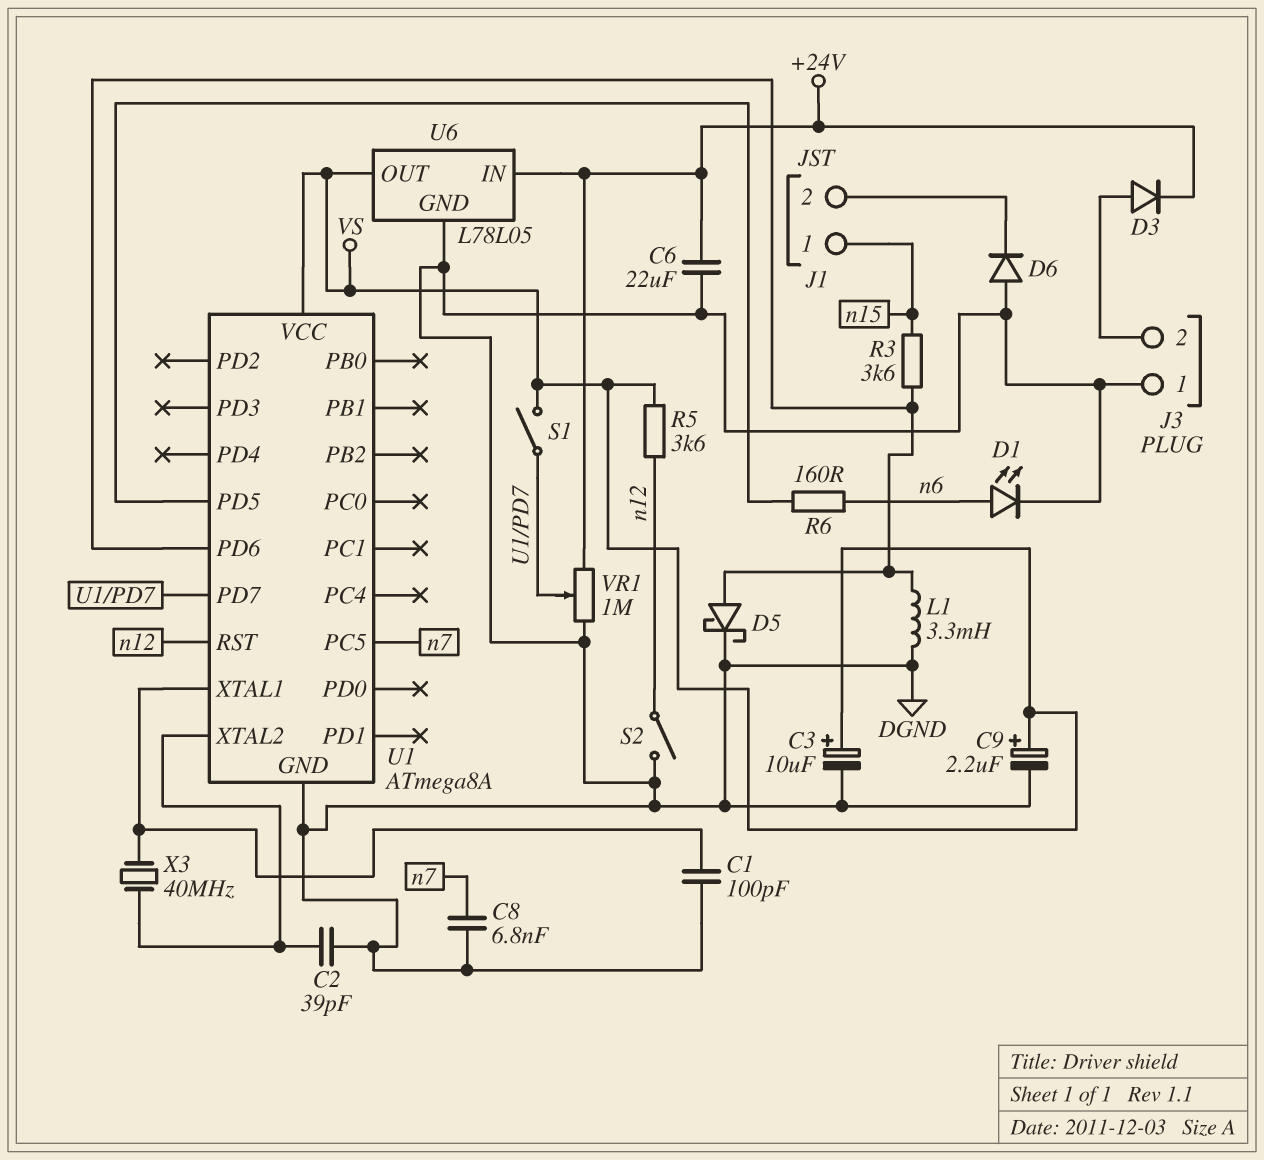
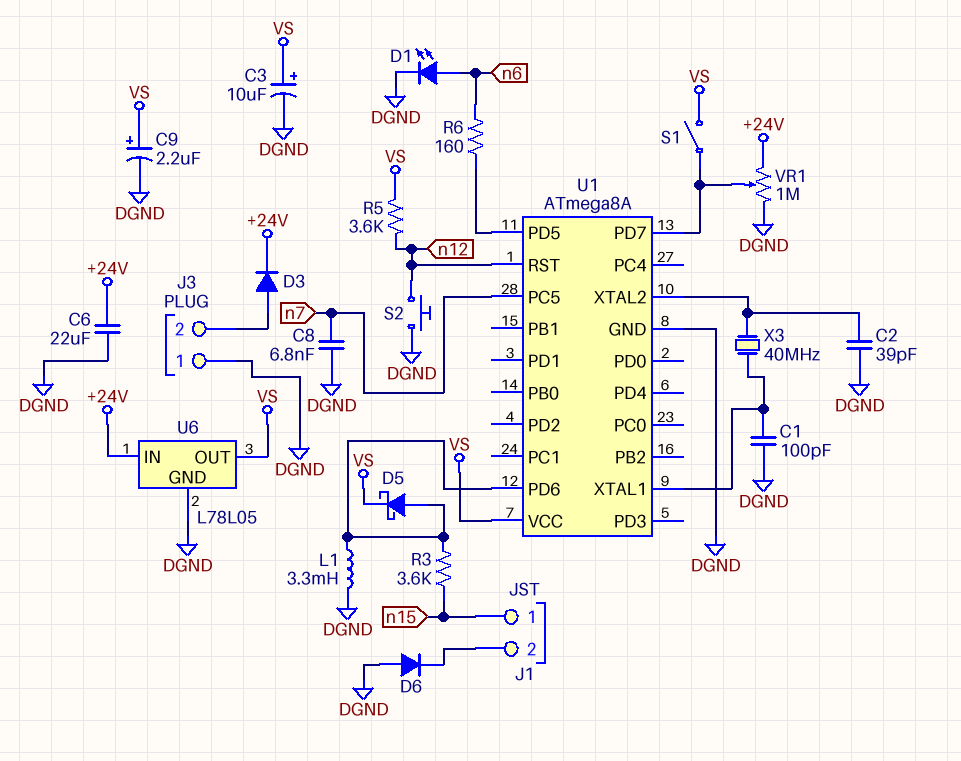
D5: schottky (A U1/PD6, K DGND) -> schottky (A U1/PD6, K VS)
S2: switch (DGND, n12) -> button (DGND, n12)

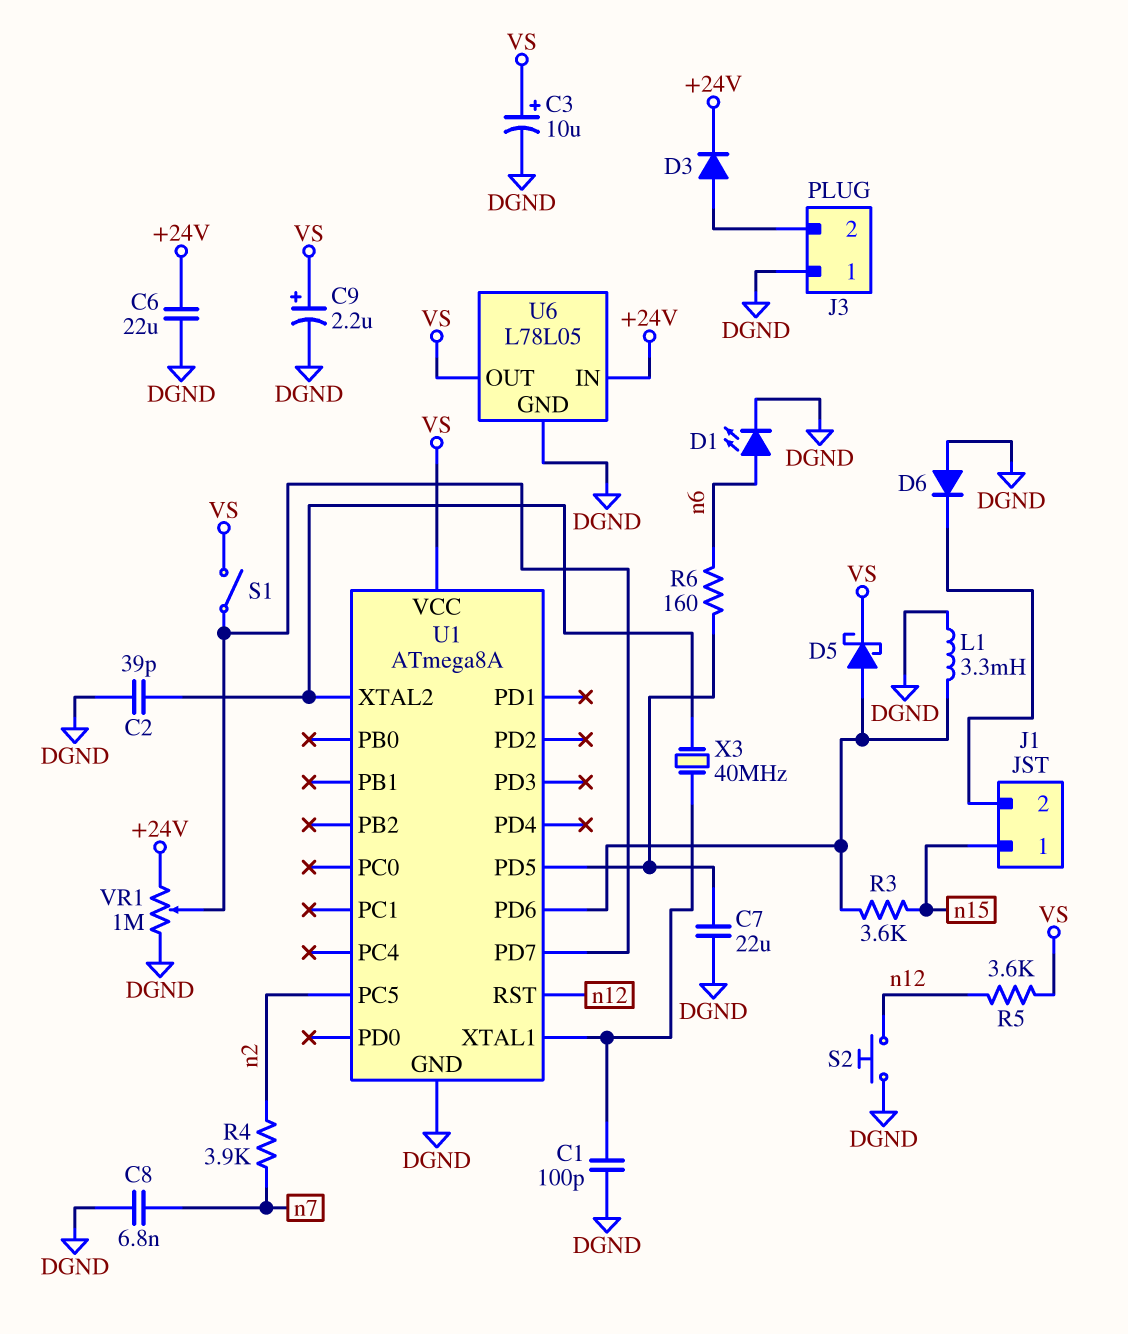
C7: none -> 22uF (DGND, U1/PD5)
R4: none -> 3.9k (n2, n7)
U1 pin PC5: n7 -> n2

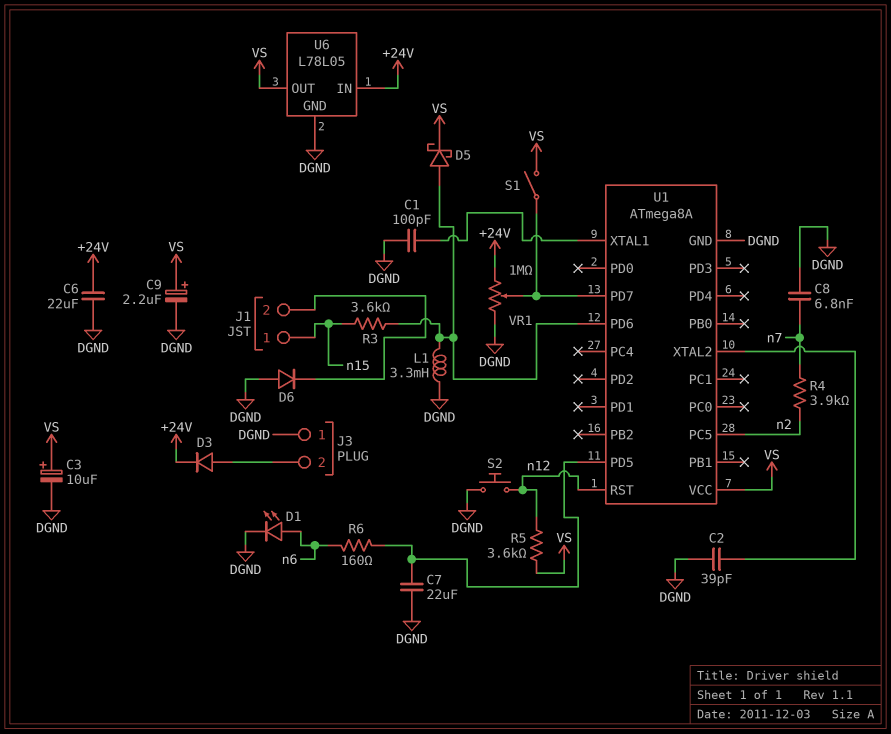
X3: 40MHz (U1/XTAL1, U1/XTAL2) -> none

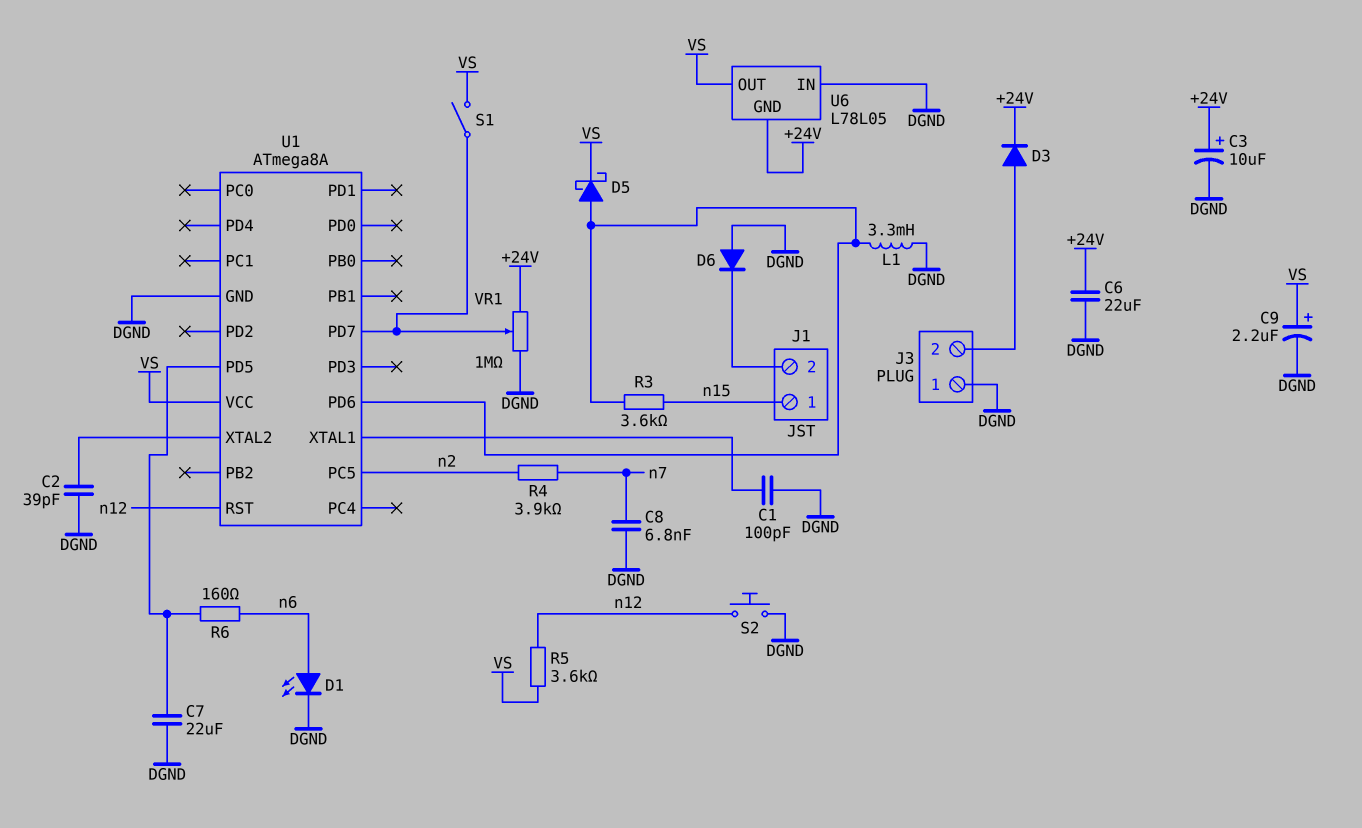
C3: 10uF (plus VS, minus DGND) -> 10uF (plus +24V, minus DGND)
U6 pin GND: DGND -> +24V
U6 pin IN: +24V -> DGND

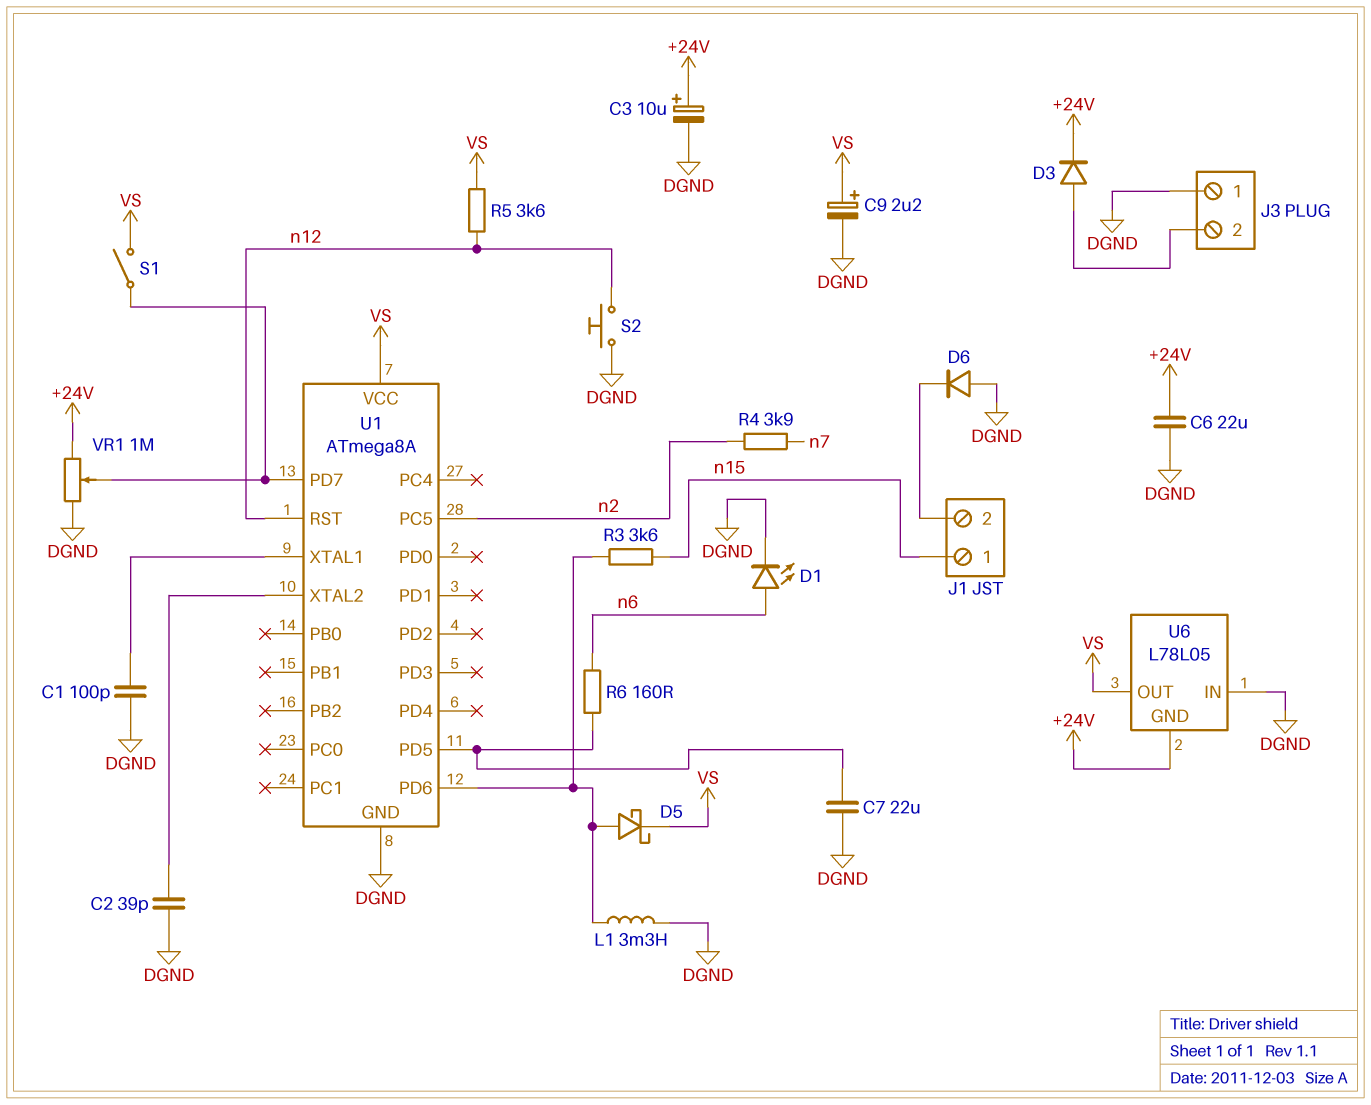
C8: 6.8nF (DGND, n7) -> none

